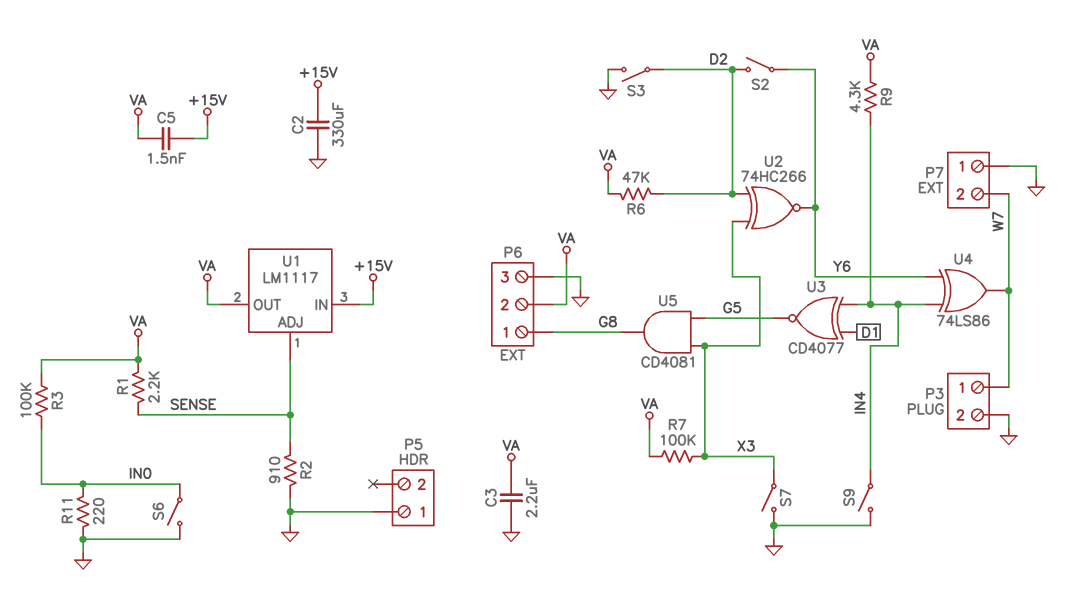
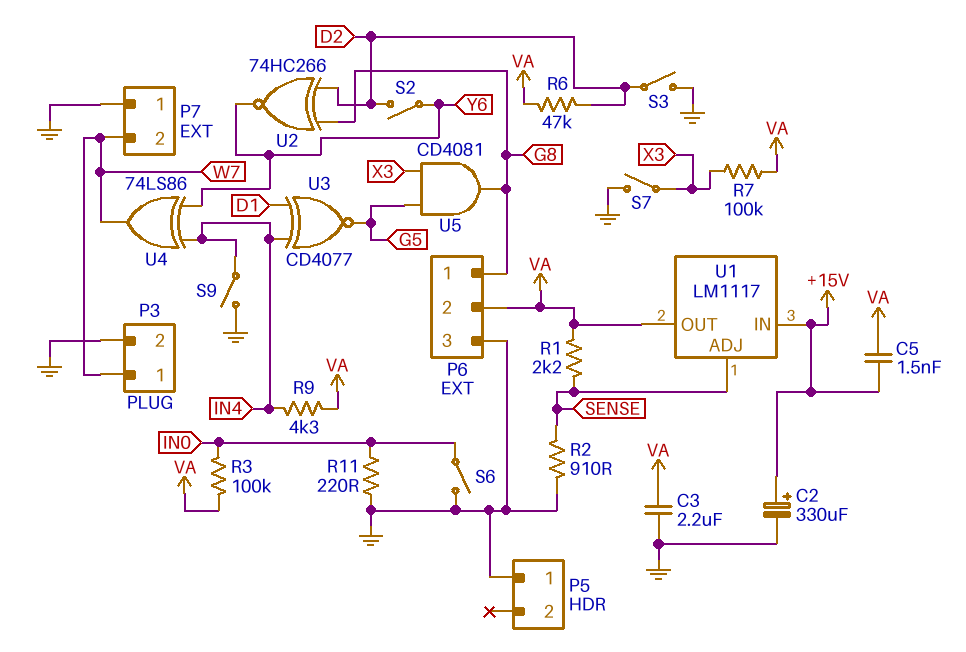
C2: 330uF (+15V, GND) -> 330uF (plus +15V, minus GND)
U2: XNOR 74HC266 (in D2, in X3, out Y6) -> XNOR 74HC266 (in D2, in G8, out Y6)

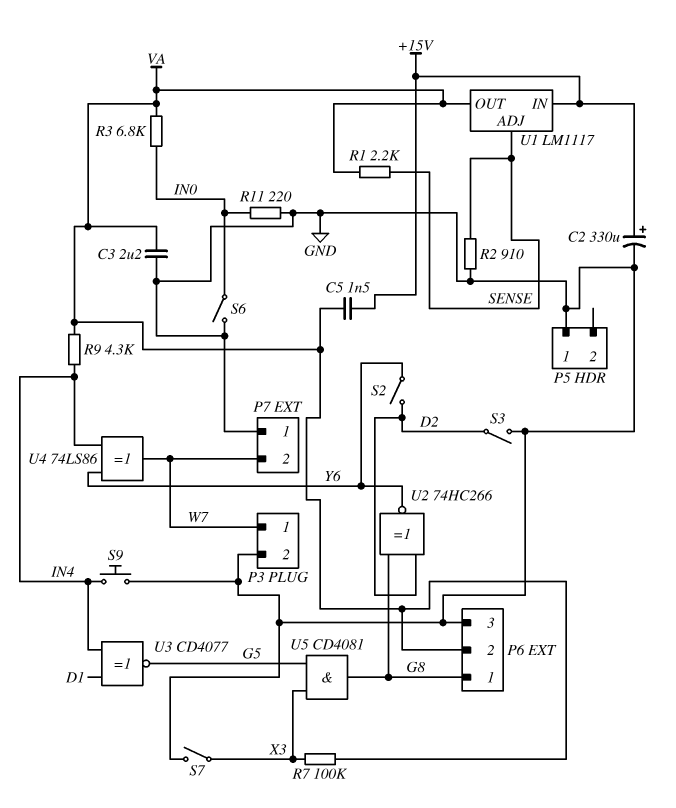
R3: 100k (IN0, VA) -> 6.8k (IN0, VA)
R6: 47k (D2, VA) -> none
S9: switch (GND, IN4) -> button (GND, IN4)

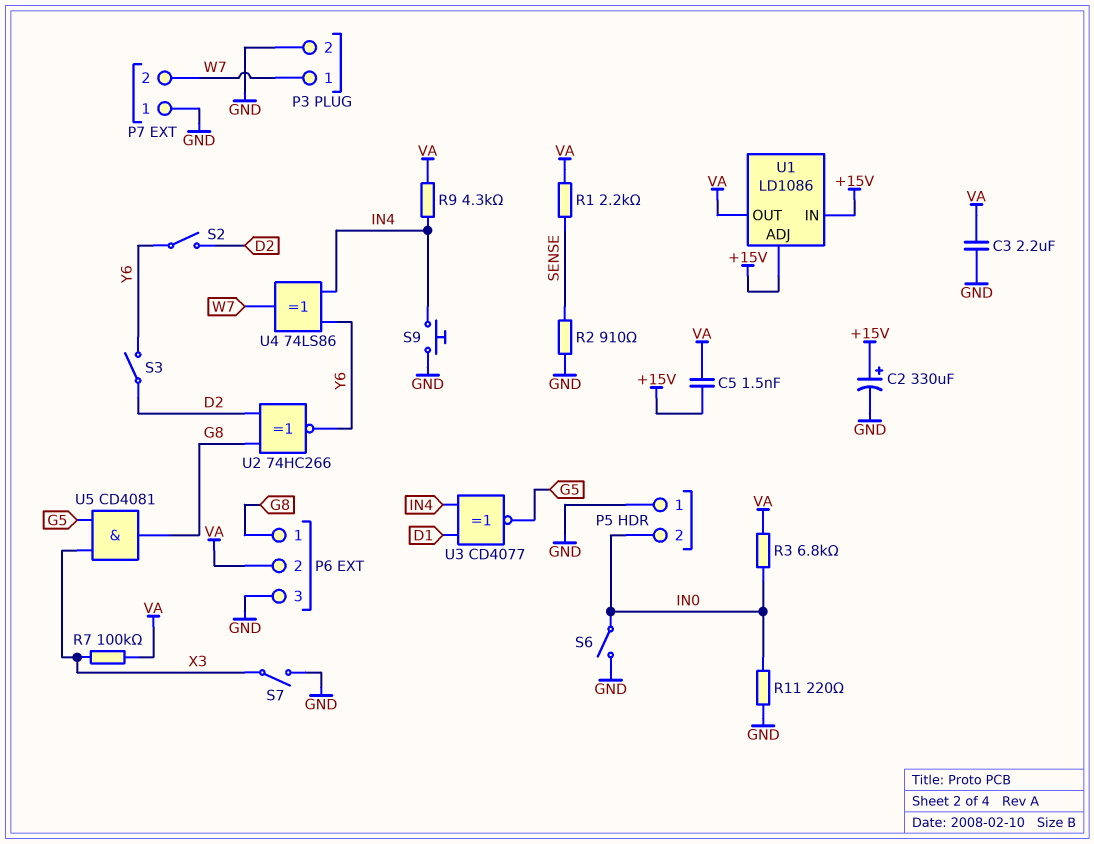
P5 pin 2: none -> IN0
S3: switch (D2, GND) -> switch (D2, Y6)
U1: LM1117 -> LD1086
U1 pin ADJ: SENSE -> +15V

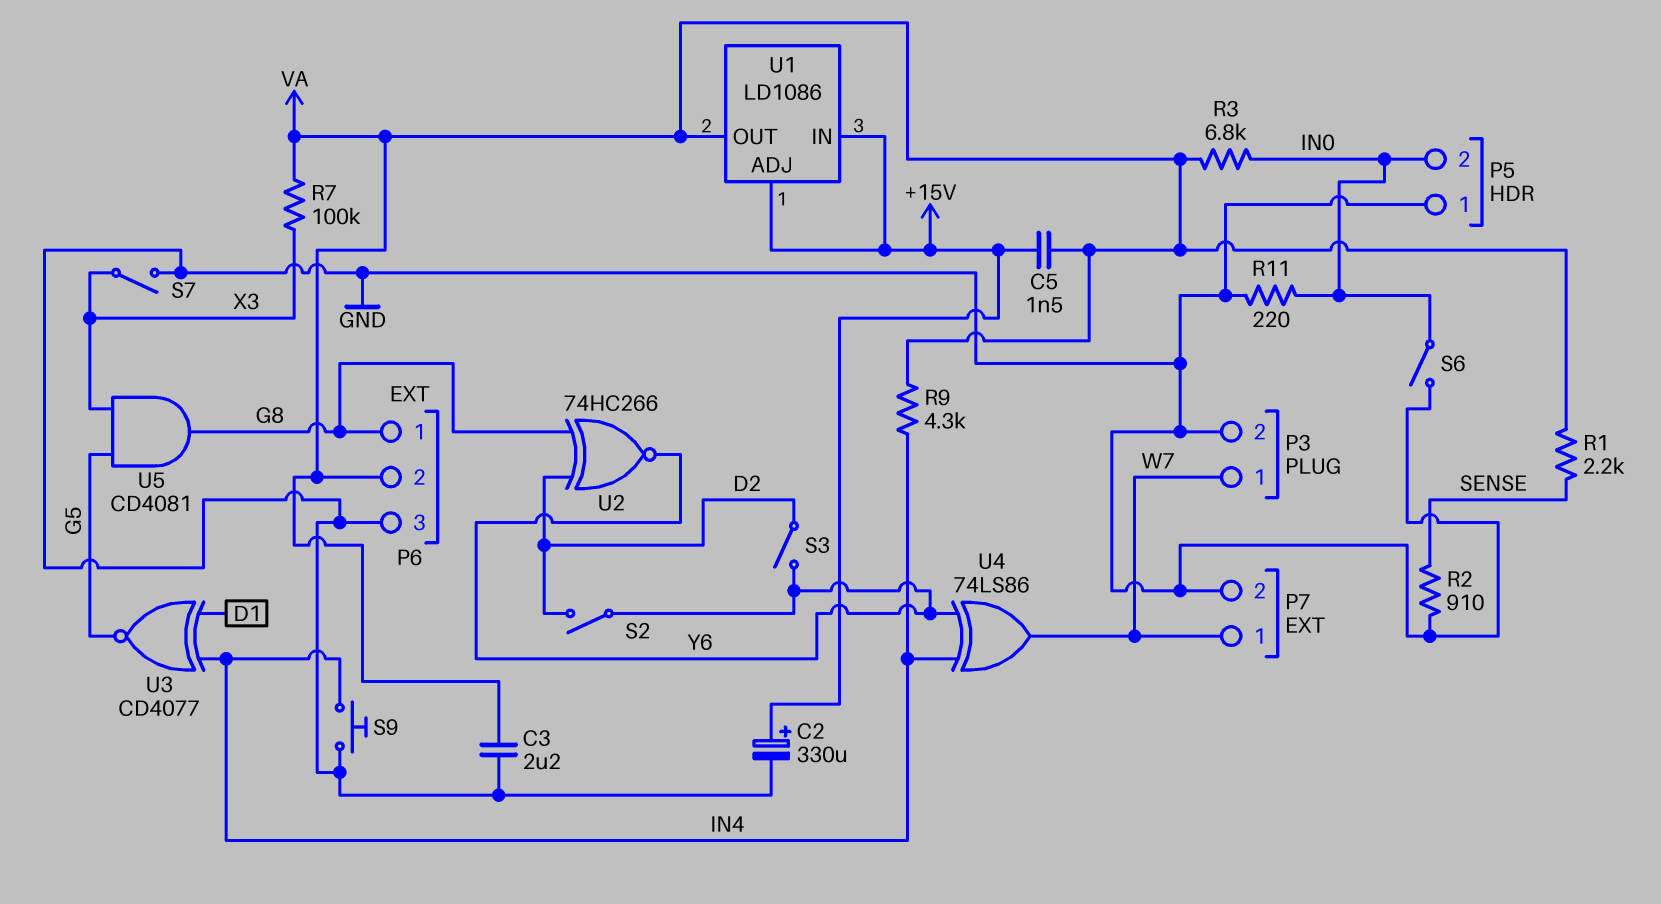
P7 pin 1: GND -> W7
P7 pin 2: W7 -> GND

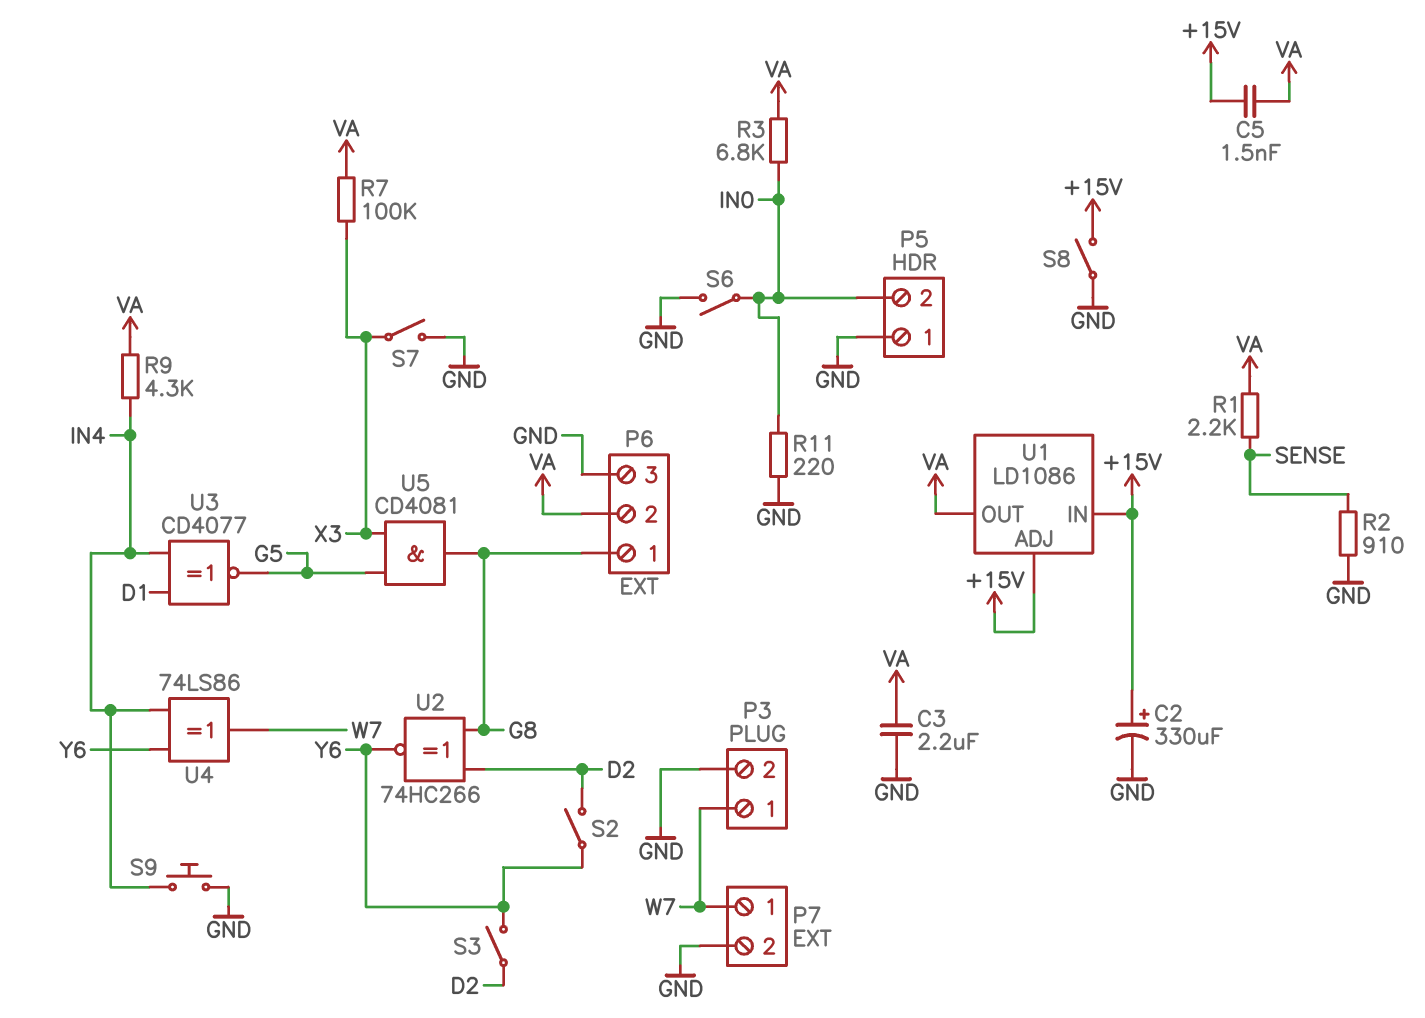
S8: none -> switch (+15V, GND)

